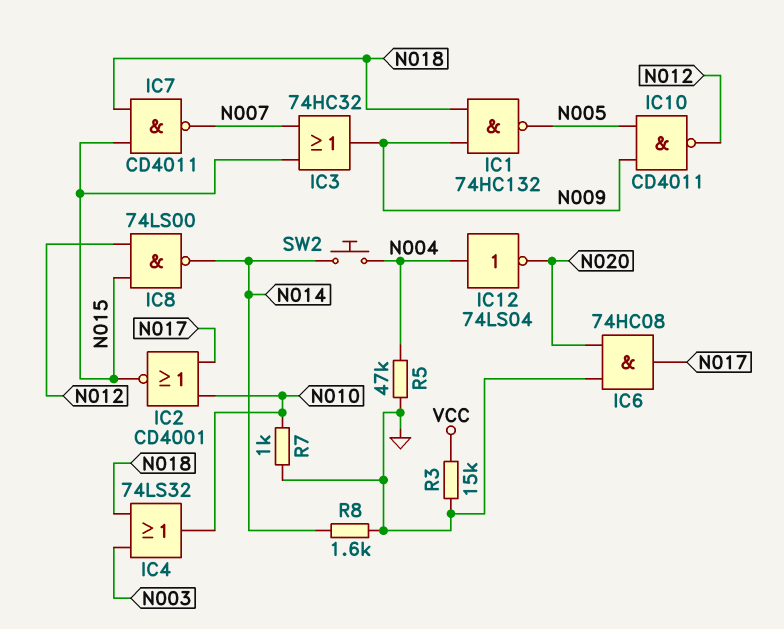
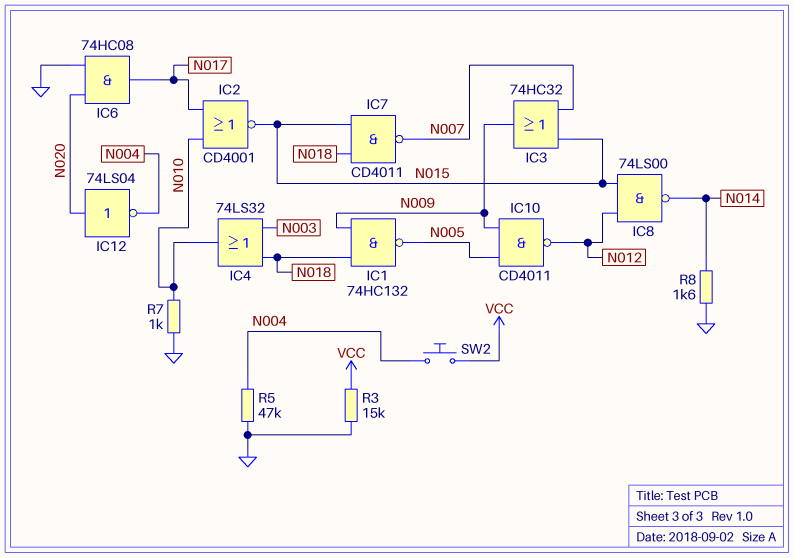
IC12: NOT 74LS04 (in N004, out N020) -> NOT 74LS04 (in N020, out N004)
SW2: button (N004, N014) -> button (N004, VCC)

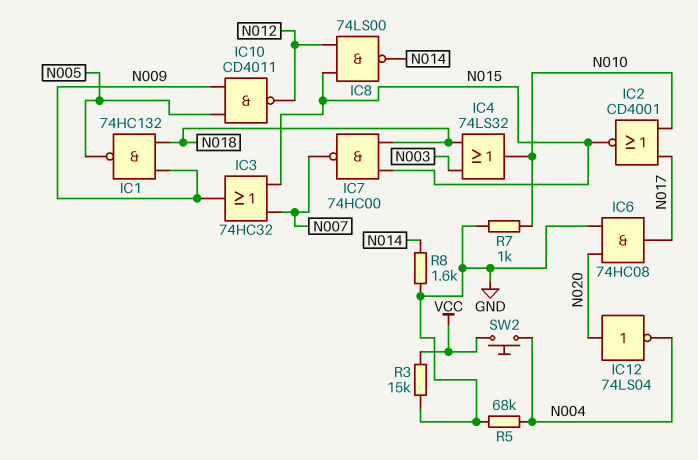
IC7: NAND CD4011 (in N015, in N018, out N007) -> NAND 74HC00 (in N015, in N018, out N007)
R5: 47k (GND, N004) -> 68k (GND, N004)

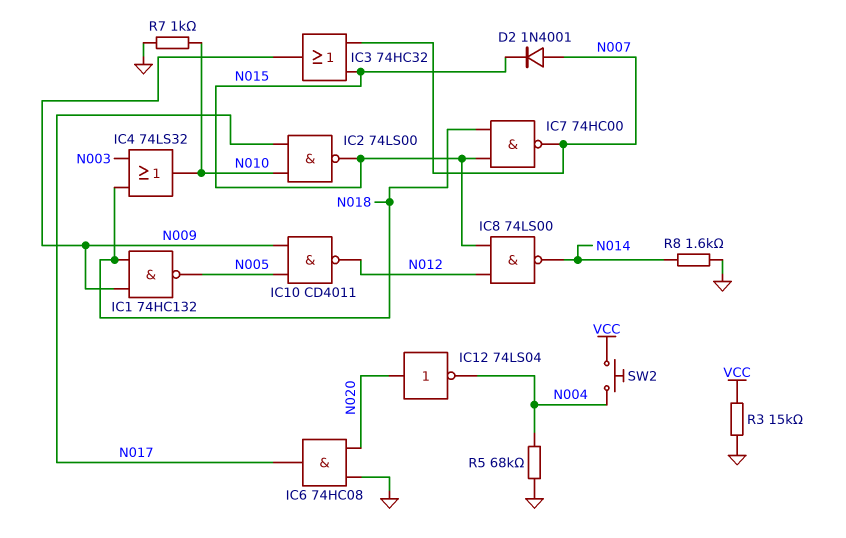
D2: none -> diode 1N4001 (A N007, K N015)
IC2: NOR CD4001 (in N010, in N017, out N015) -> NAND 74LS00 (in N010, in N017, out N015)

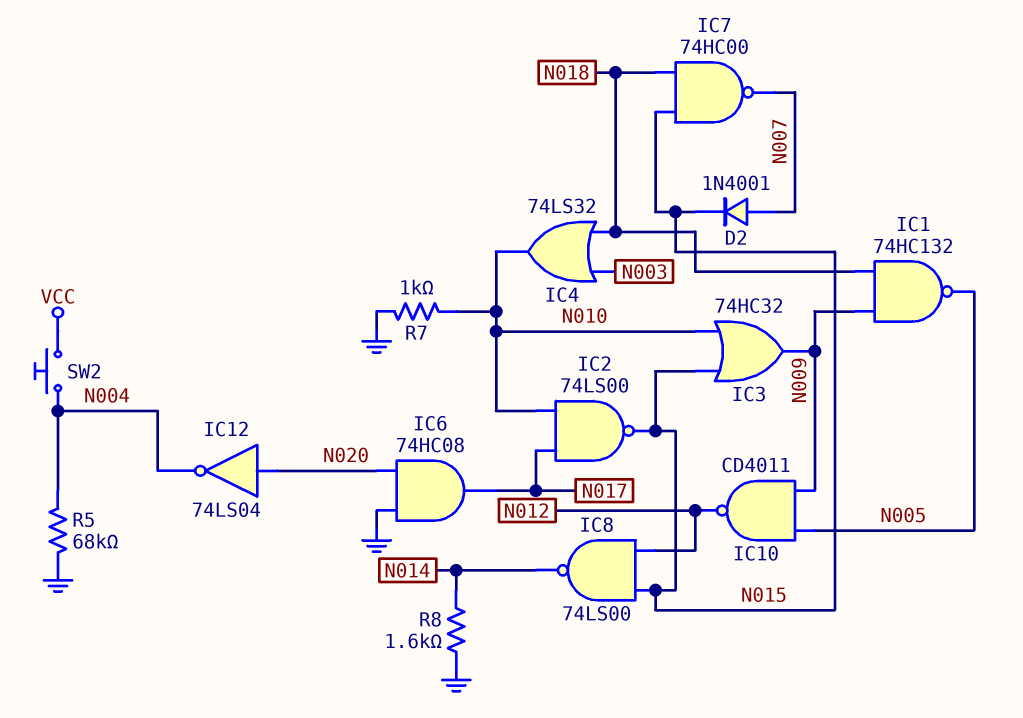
IC3: OR 74HC32 (in N007, in N015, out N009) -> OR 74HC32 (in N010, in N015, out N009)
R3: 15k (GND, VCC) -> none

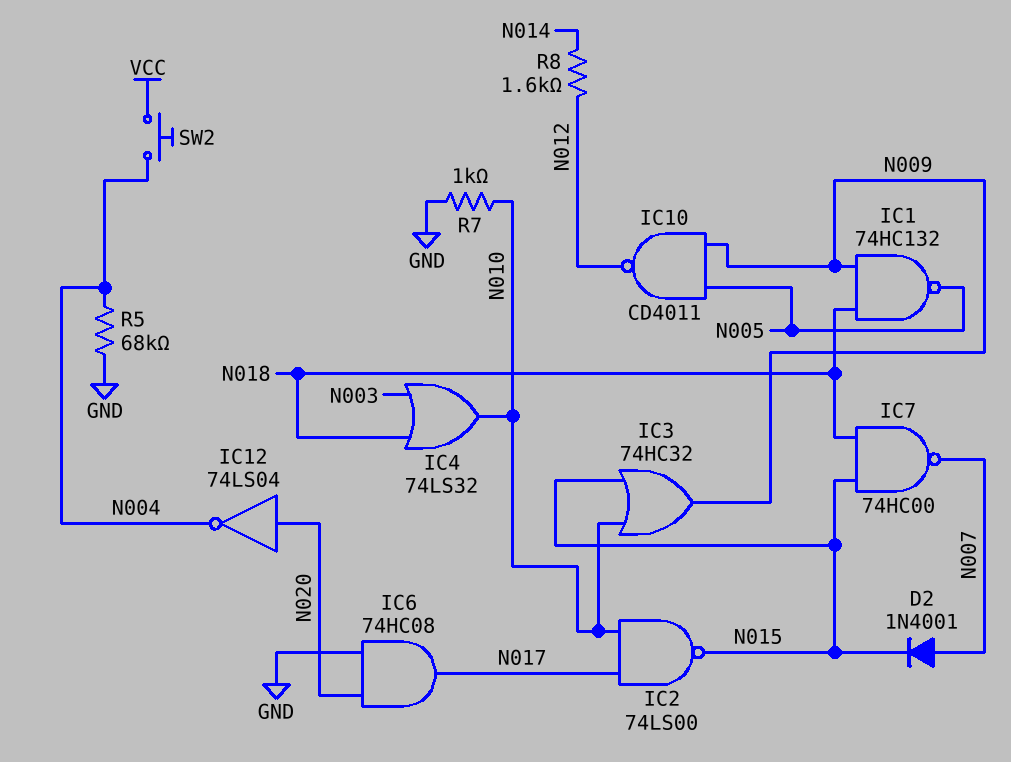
IC8: NAND 74LS00 (in N012, in N015, out N014) -> none
R8: 1.6k (GND, N014) -> 1.6k (N012, N014)

